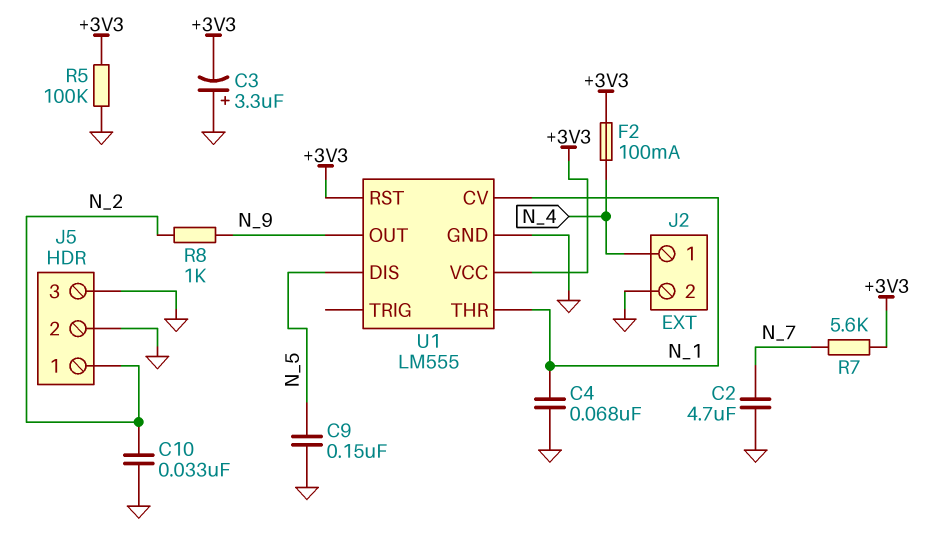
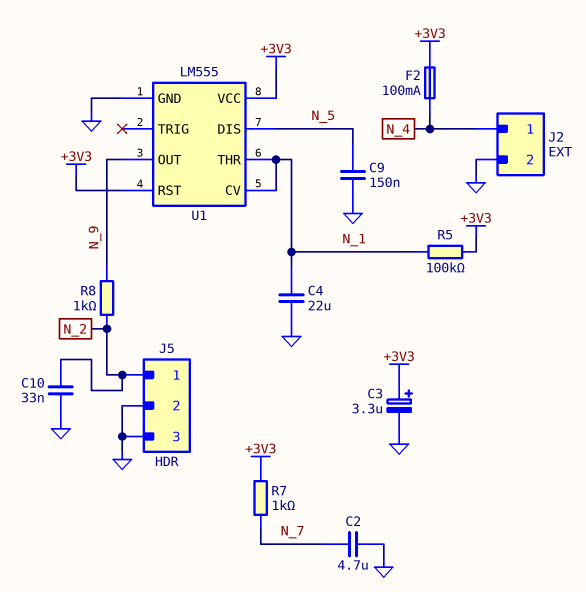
C3: 3.3uF (plus GND, minus +3V3) -> 3.3uF (plus +3V3, minus GND)
C4: 68nF (GND, N_1) -> 22uF (GND, N_1)
R5: 100k (+3V3, GND) -> 100k (+3V3, N_1)
R7: 5.6k (+3V3, N_7) -> 1k (+3V3, N_7)

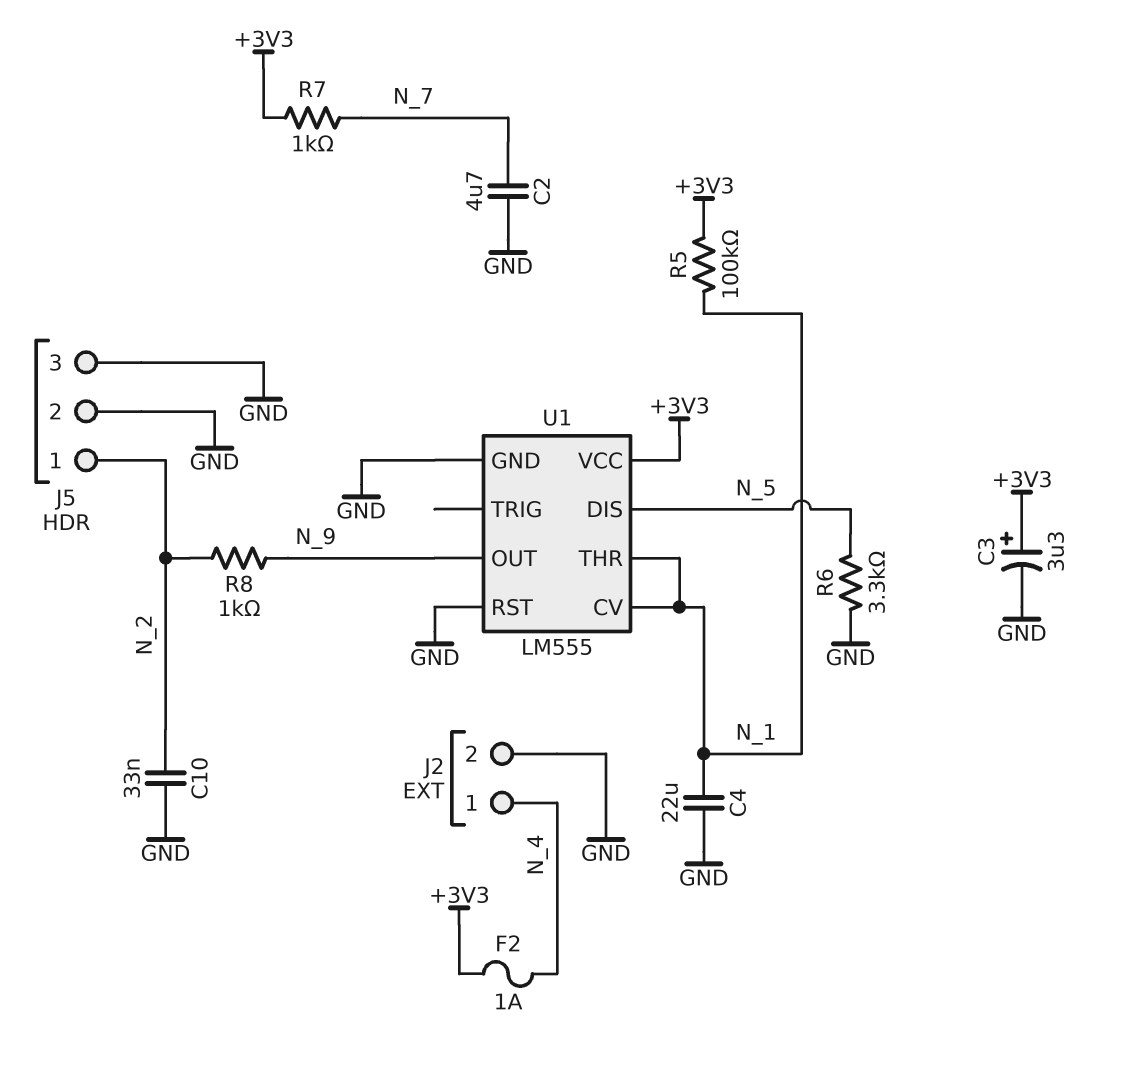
C9: 150nF (GND, N_5) -> none
F2: 100mA (+3V3, N_4) -> 1A (+3V3, N_4)
R6: none -> 3.3k (GND, N_5)
U1 pin RST: +3V3 -> GND

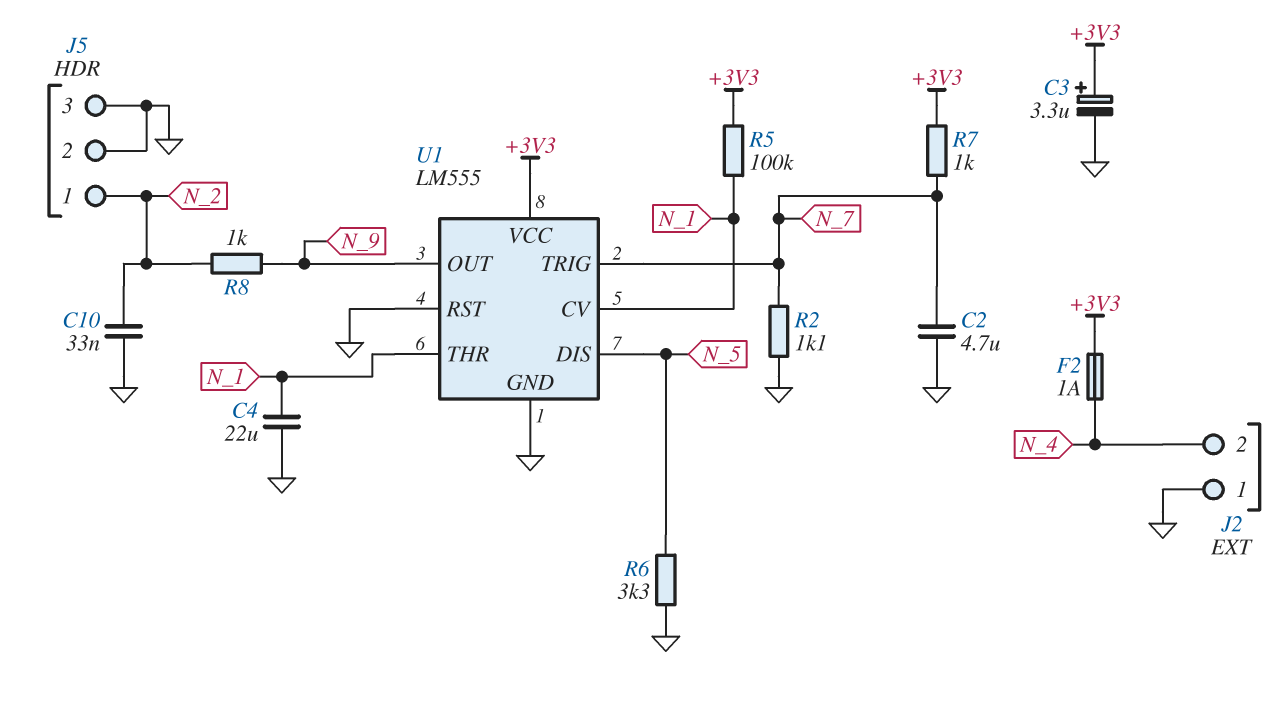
J2 pin 1: N_4 -> GND
J2 pin 2: GND -> N_4
R2: none -> 1.1k (GND, N_7)
U1 pin TRIG: none -> N_7

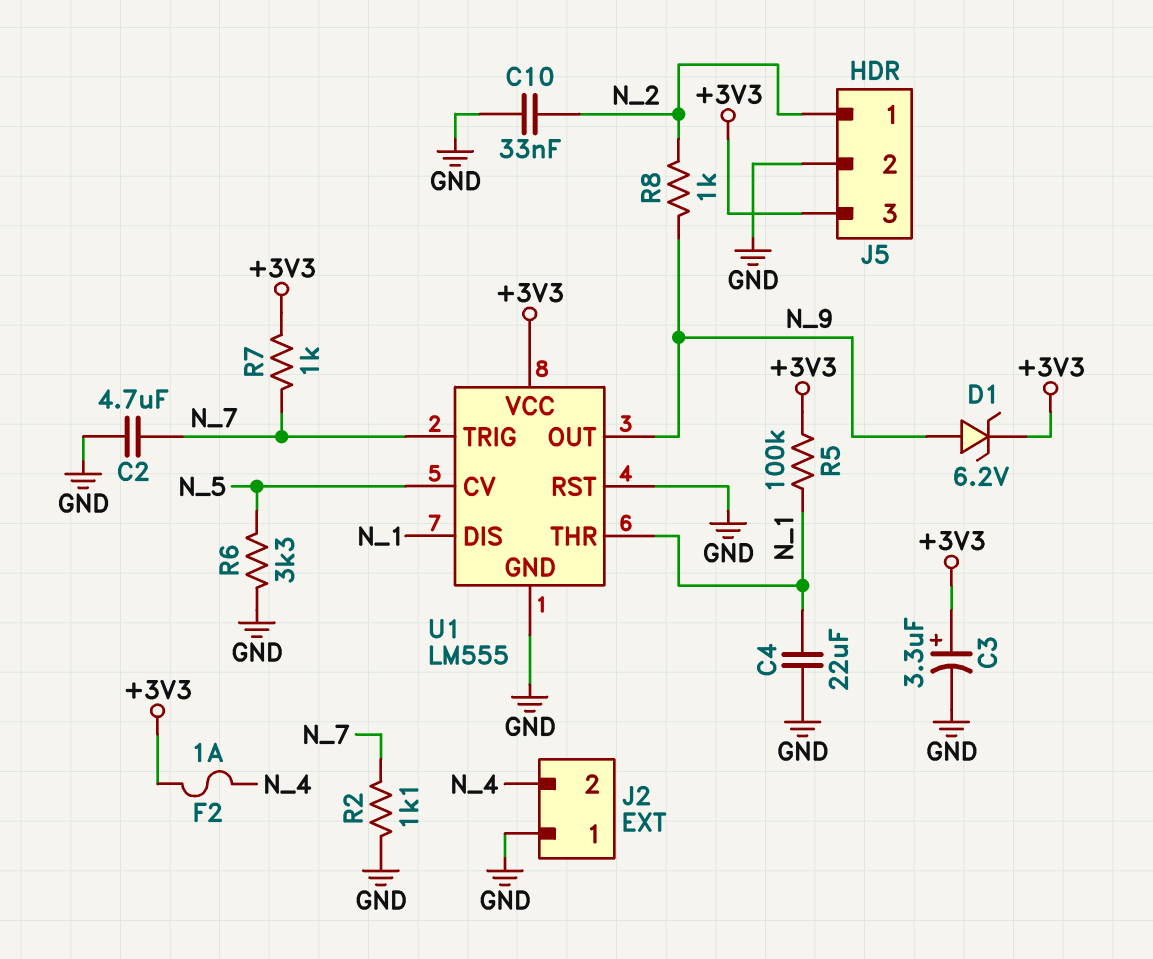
D1: none -> zener 6.2V (A N_9, K +3V3)
J5 pin 3: GND -> +3V3
U1 pin CV: N_1 -> N_5
U1 pin DIS: N_5 -> N_1

